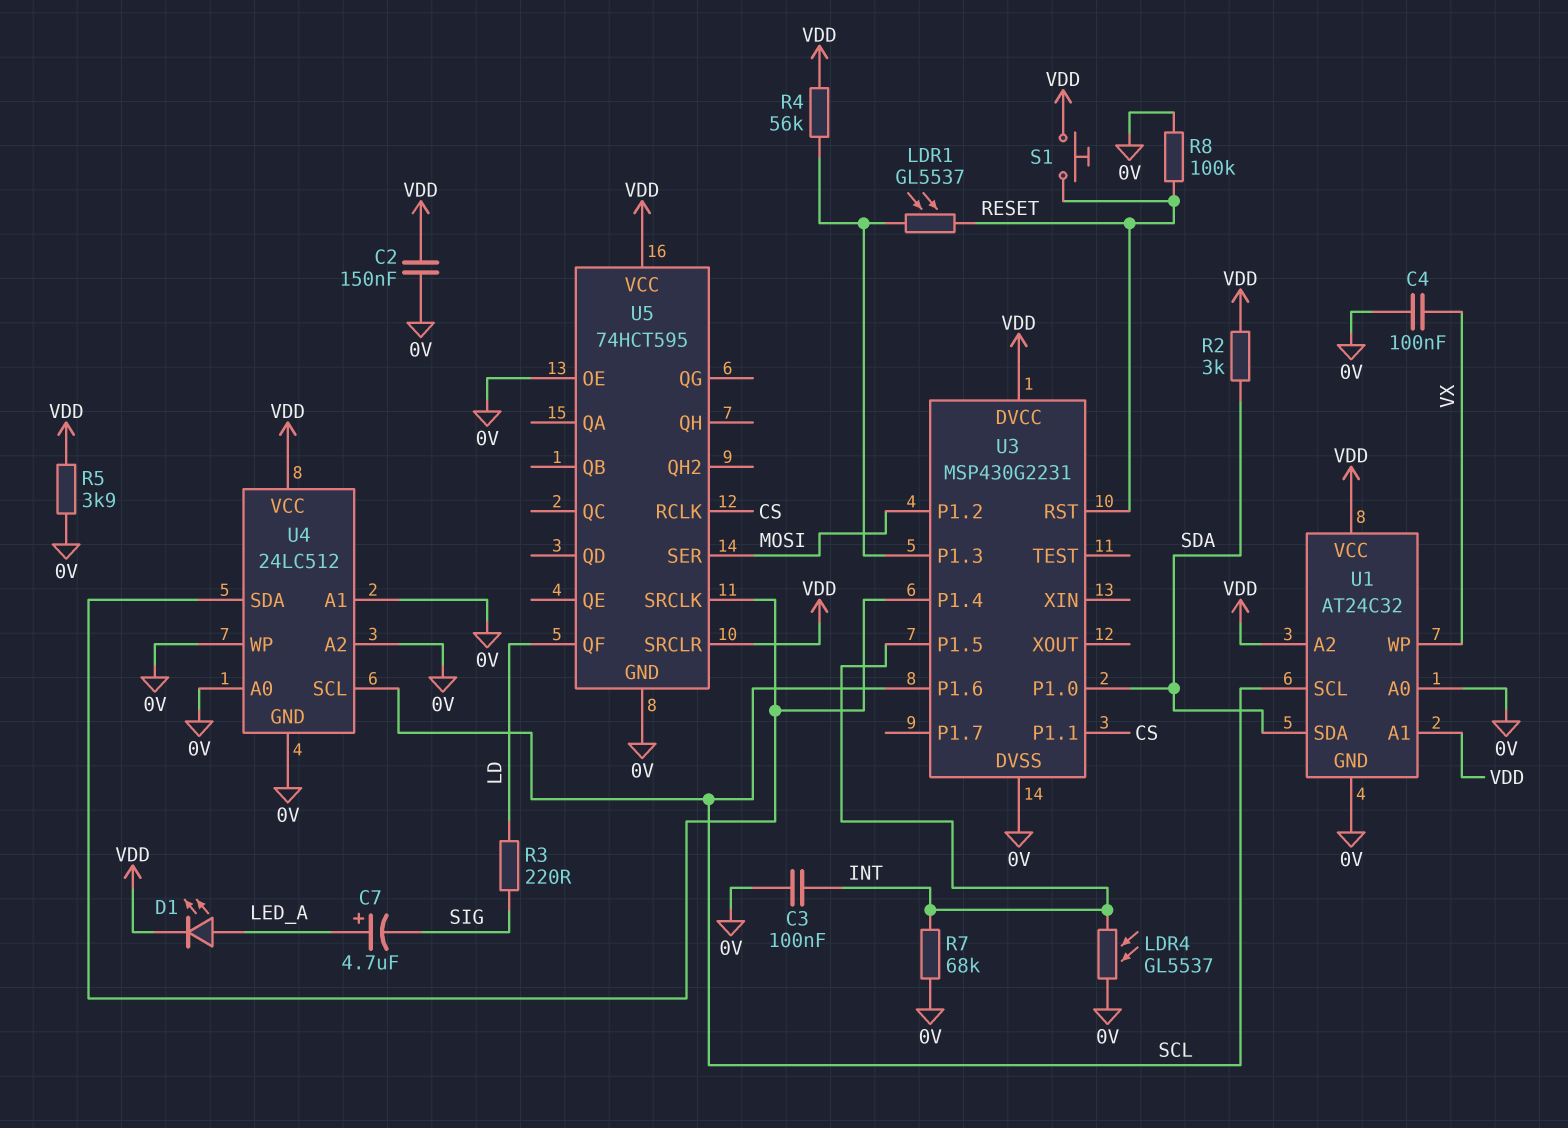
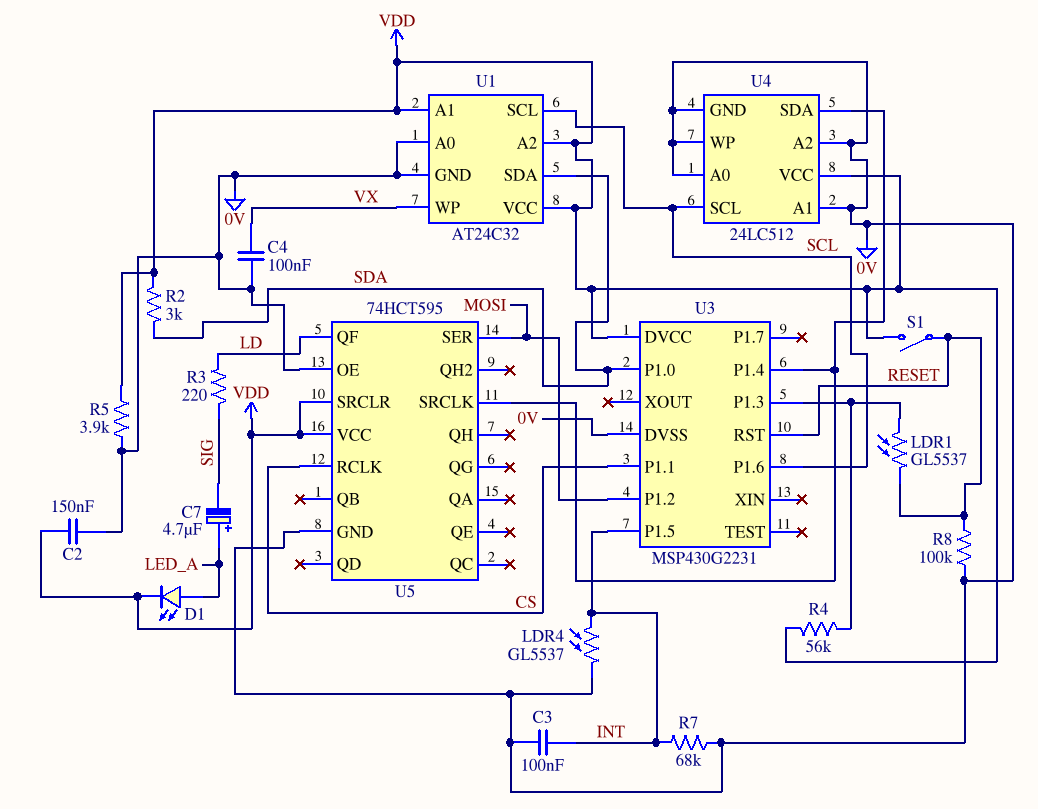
S1: button (RESET, VDD) -> switch (RESET, VDD)

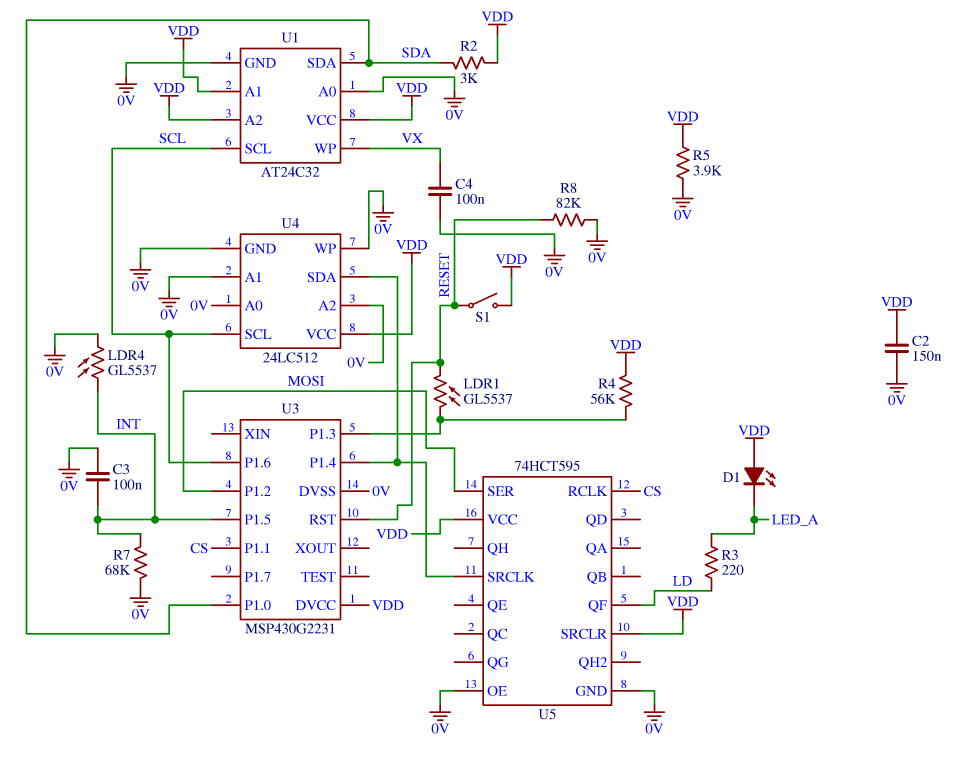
C7: 4.7uF (plus LED_A, minus SIG) -> none
D1: LED (A LED_A, K VDD) -> LED (A VDD, K LED_A)
R3: 220 (LD, SIG) -> 220 (LD, LED_A)
R8: 100k (0V, RESET) -> 82k (0V, RESET)

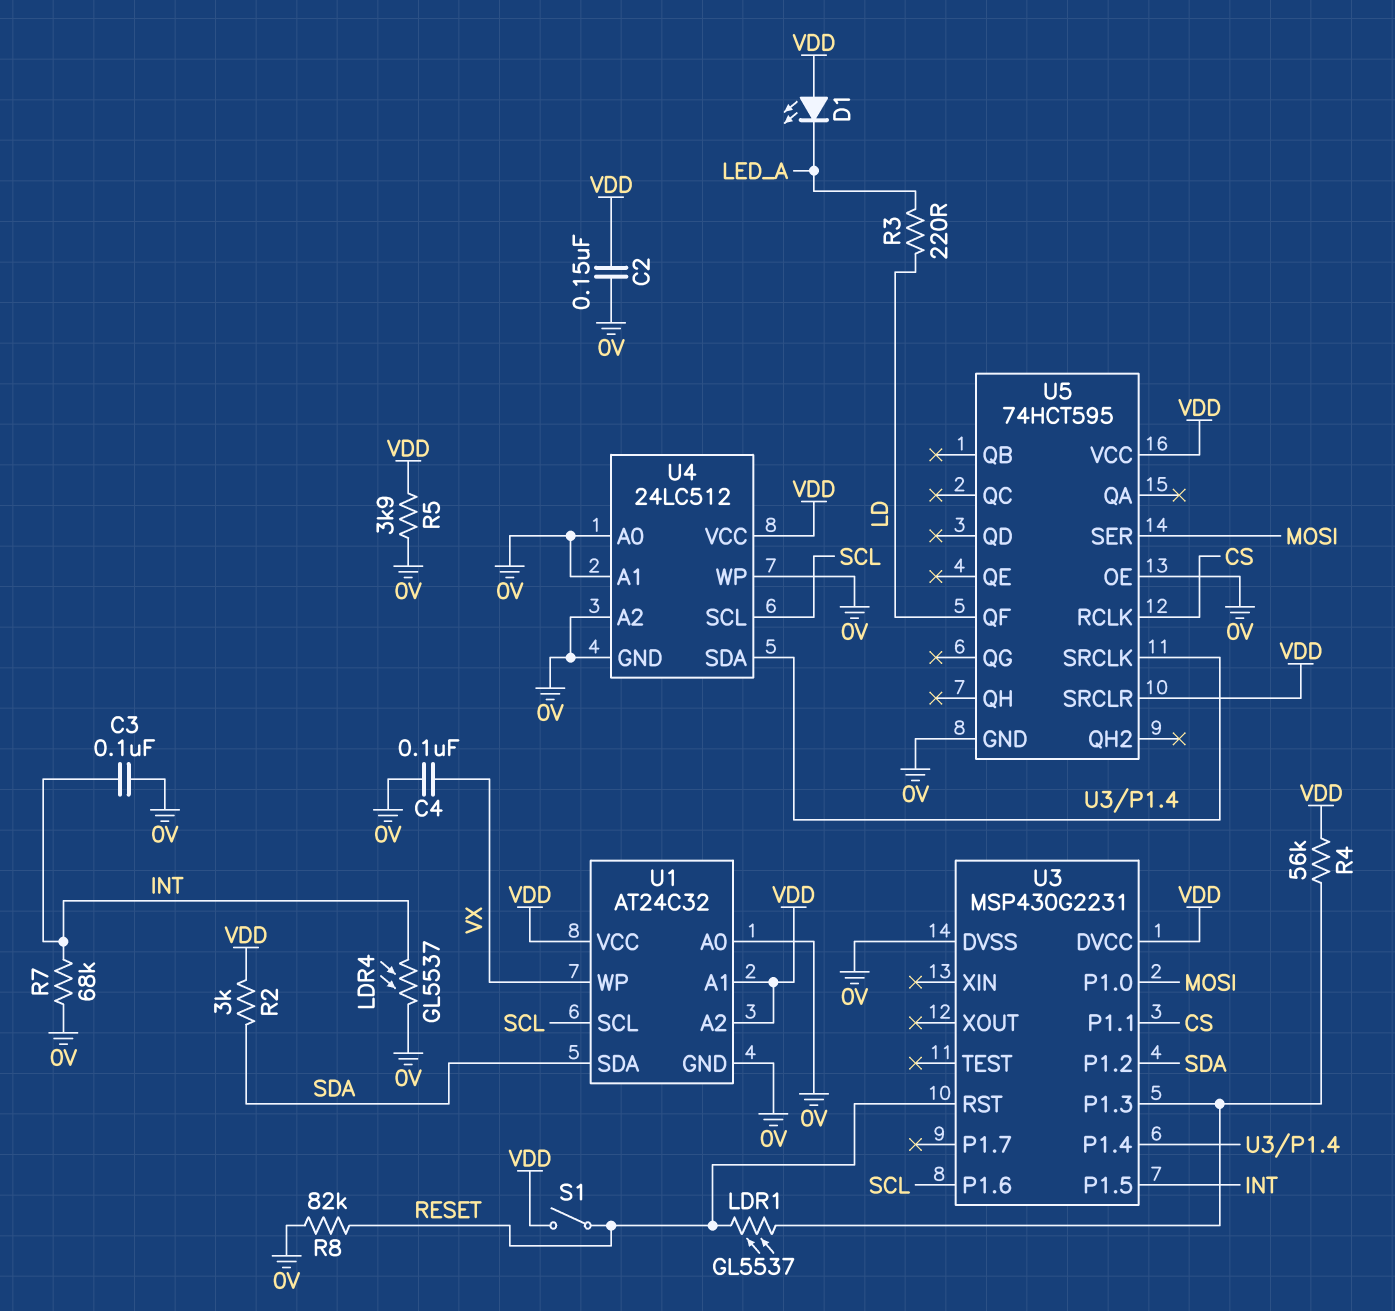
U3 pin P1.0: SDA -> MOSI
U3 pin P1.2: MOSI -> SDA

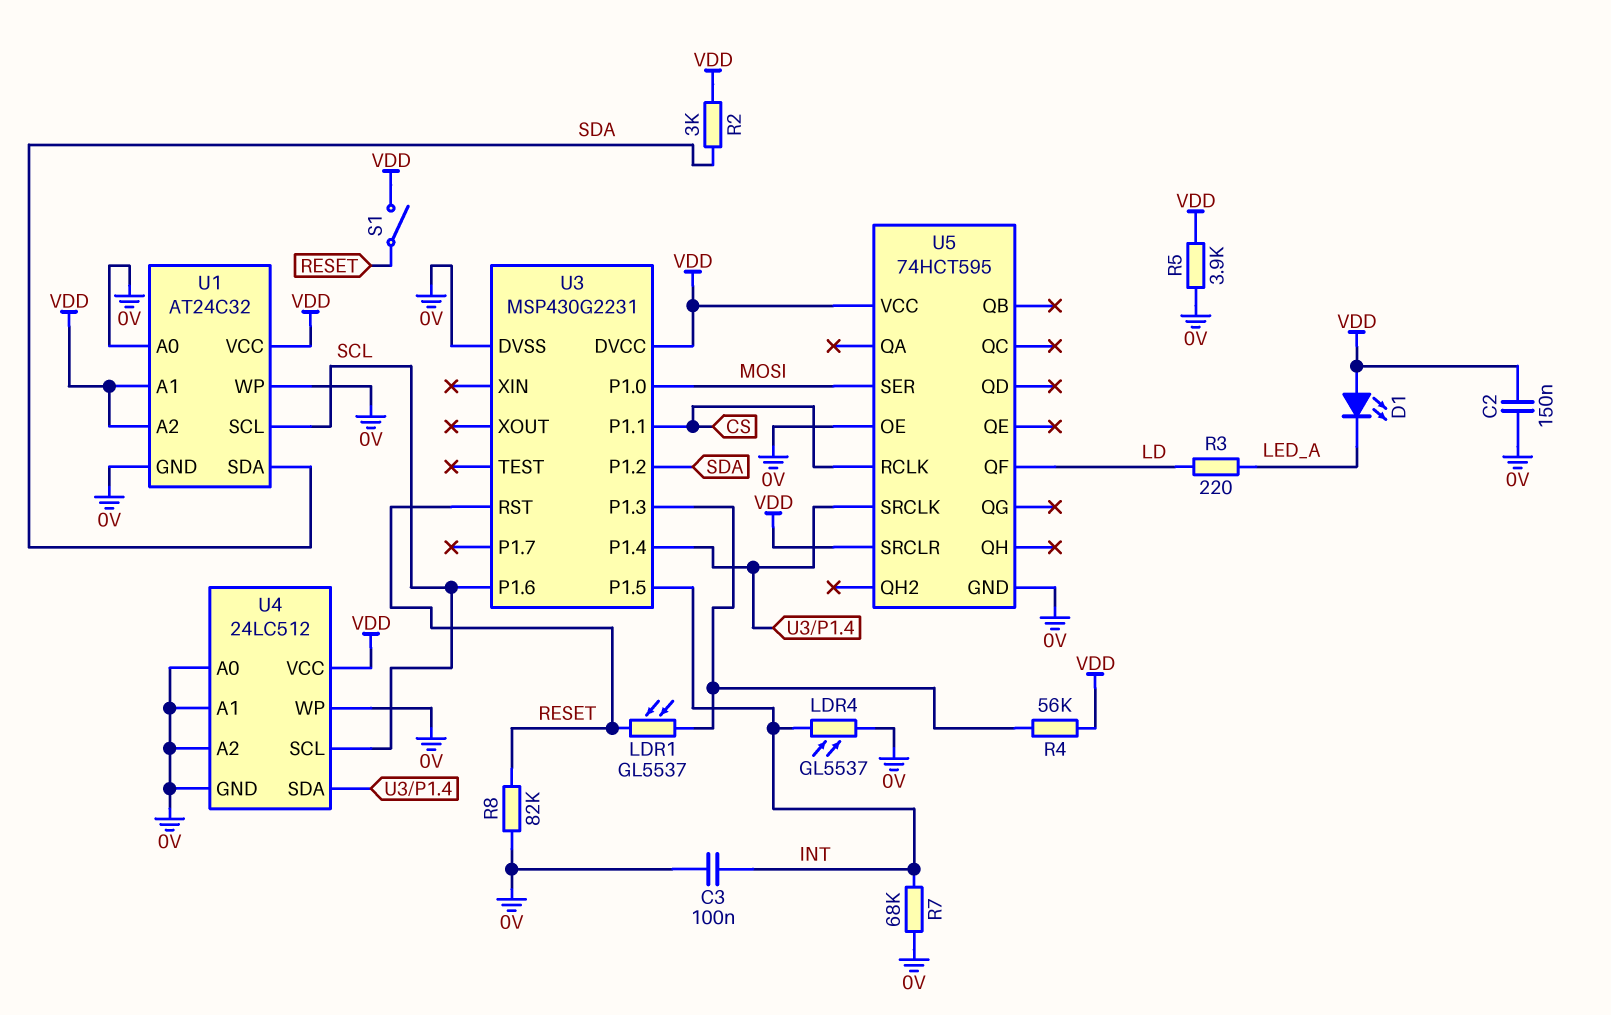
C4: 100nF (0V, VX) -> none
U1 pin WP: VX -> 0V

